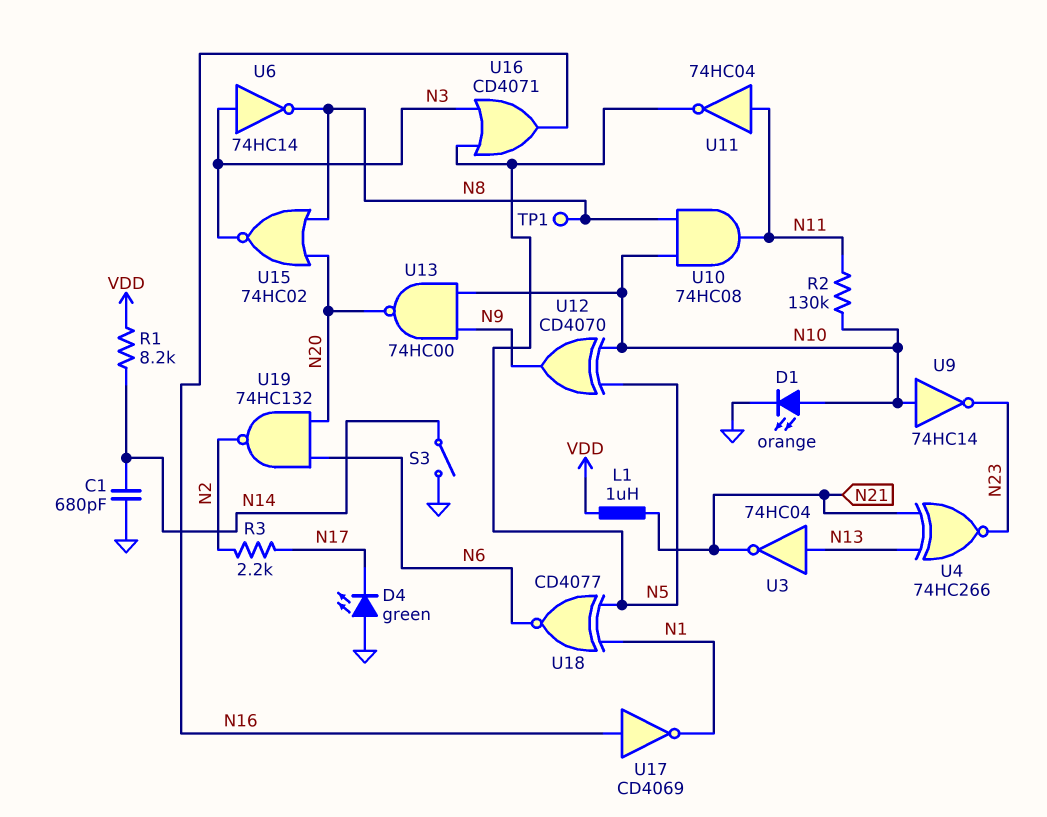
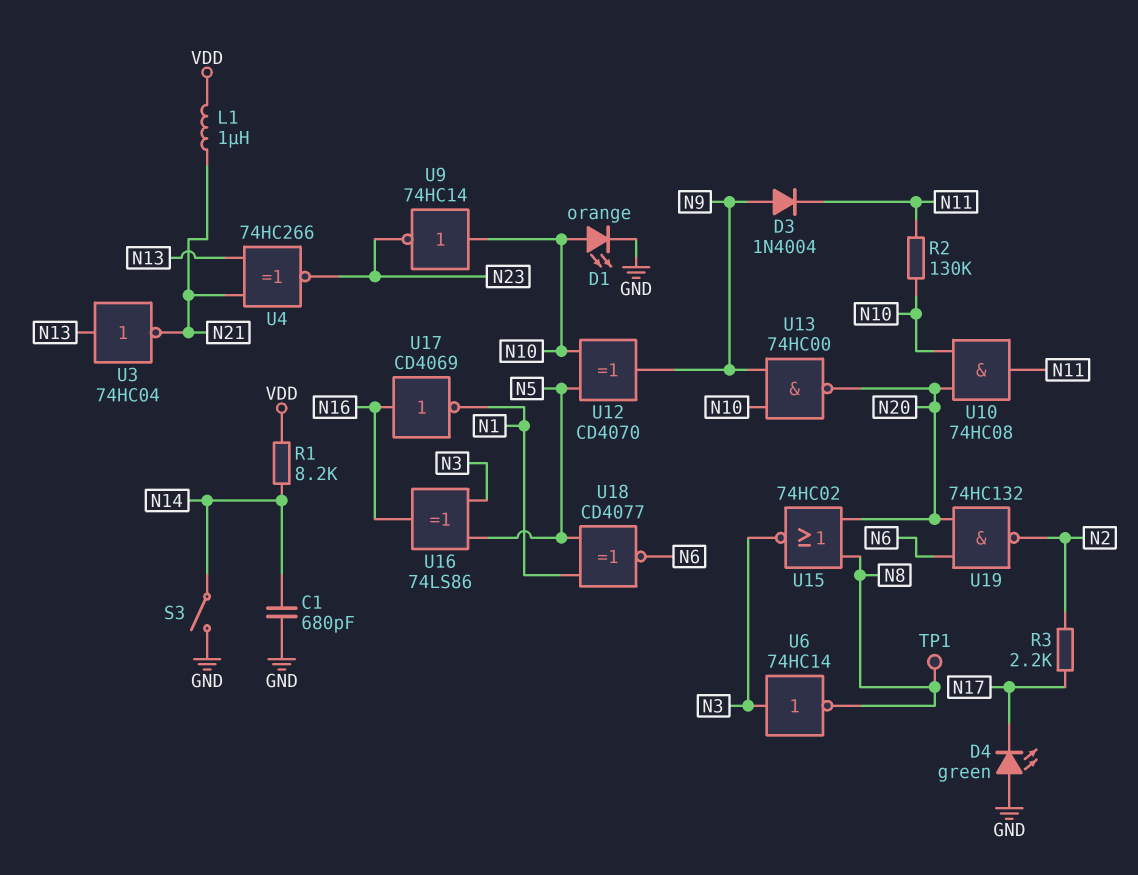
D3: none -> diode 1N4004 (A N9, K N11)
U10: AND 74HC08 (in N8, in N10, out N11) -> AND 74HC08 (in N10, in N20, out N11)
U11: NOT 74HC04 (in N11, out N5) -> none
U16: OR CD4071 (in N3, in N5, out N16) -> XOR 74LS86 (in N3, in N5, out N16)

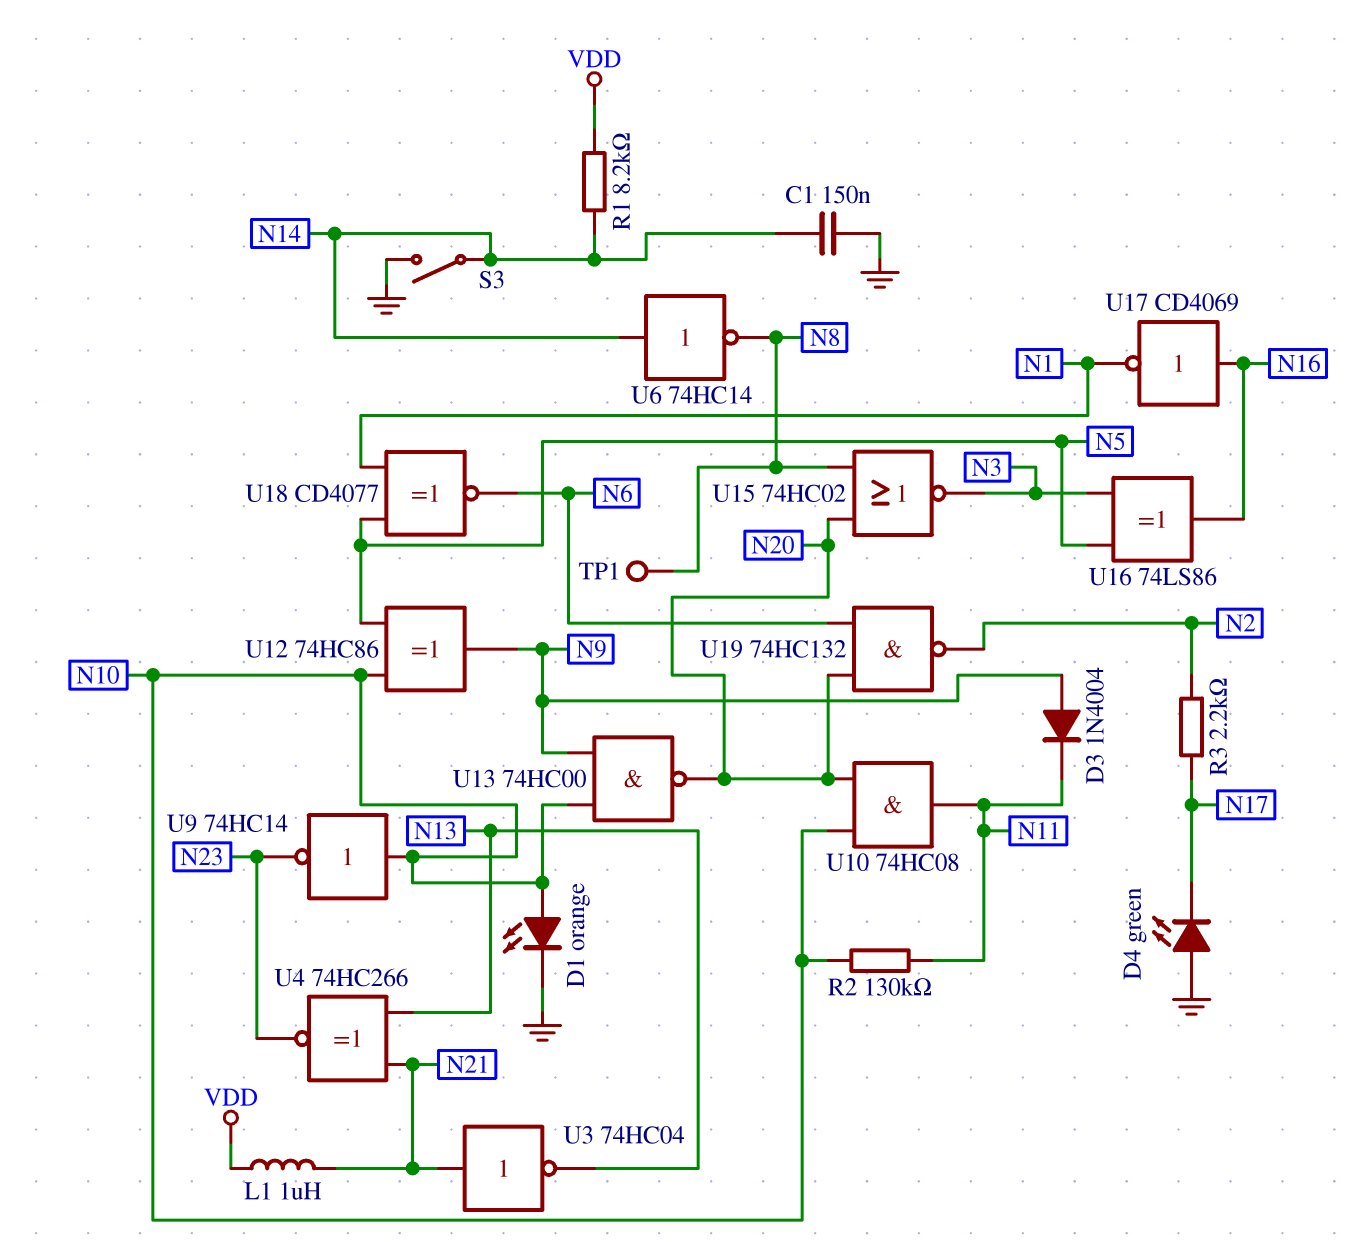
C1: 680pF (GND, N14) -> 150nF (GND, N14)
U3: NOT 74HC04 (in N13, out N21) -> NOT 74HC04 (in N21, out N13)
U6: NOT 74HC14 (in N3, out N8) -> NOT 74HC14 (in N14, out N8)
U12: XOR CD4070 (in N5, in N10, out N9) -> XOR 74HC86 (in N5, in N10, out N9)

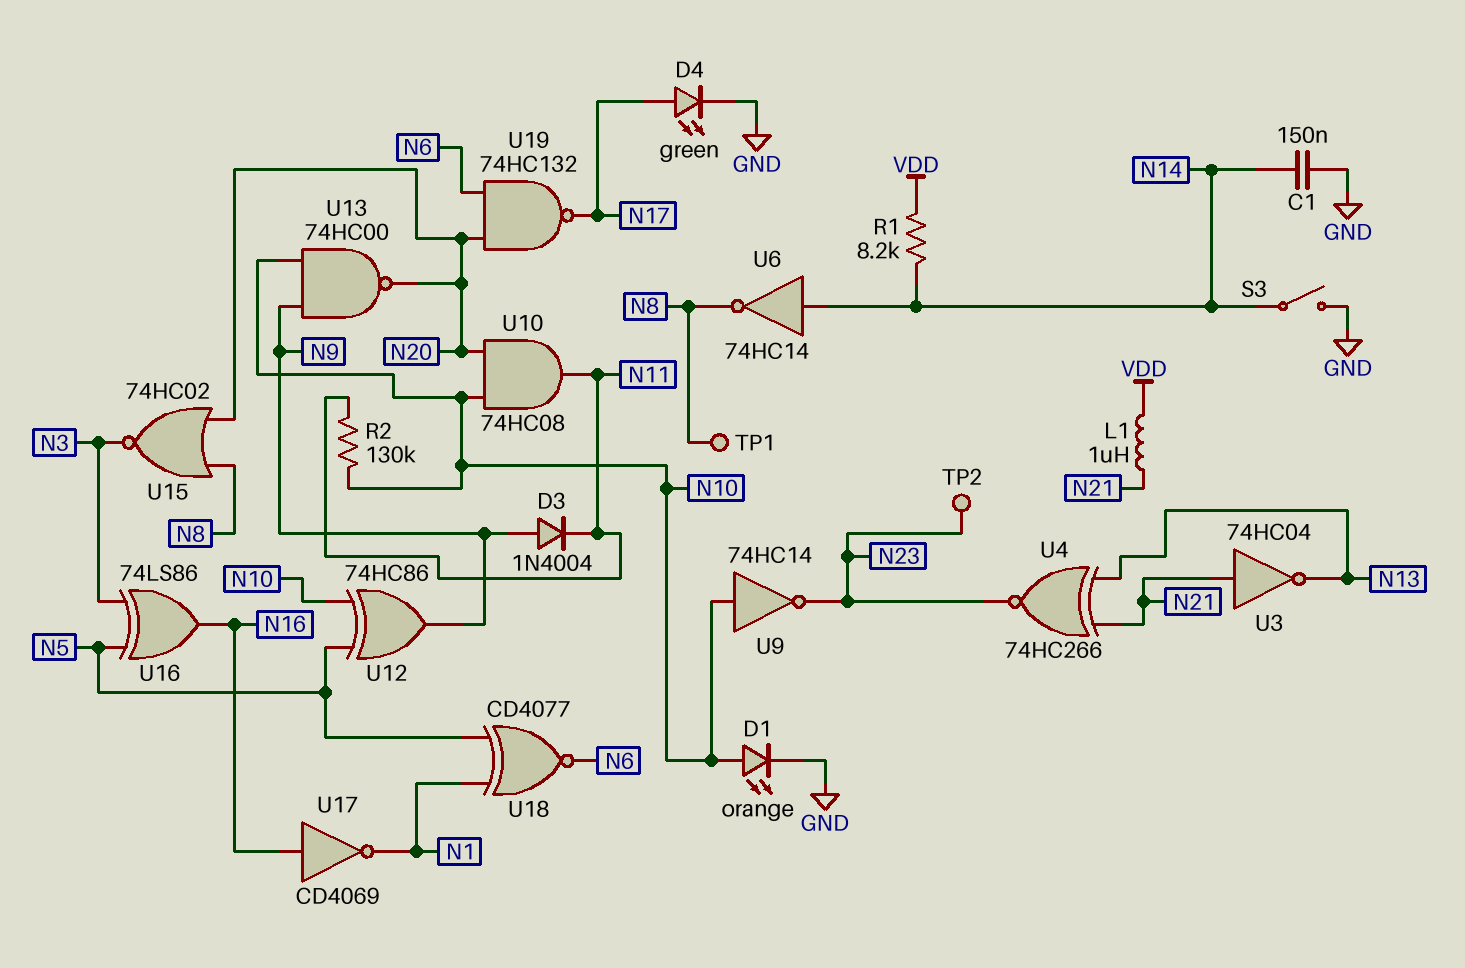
D4: LED green (A GND, K N17) -> LED green (A N17, K GND)
R3: 2.2k (N2, N17) -> none
TP2: none -> test point (N23)
U19: NAND 74HC132 (in N6, in N20, out N2) -> NAND 74HC132 (in N6, in N20, out N17)

